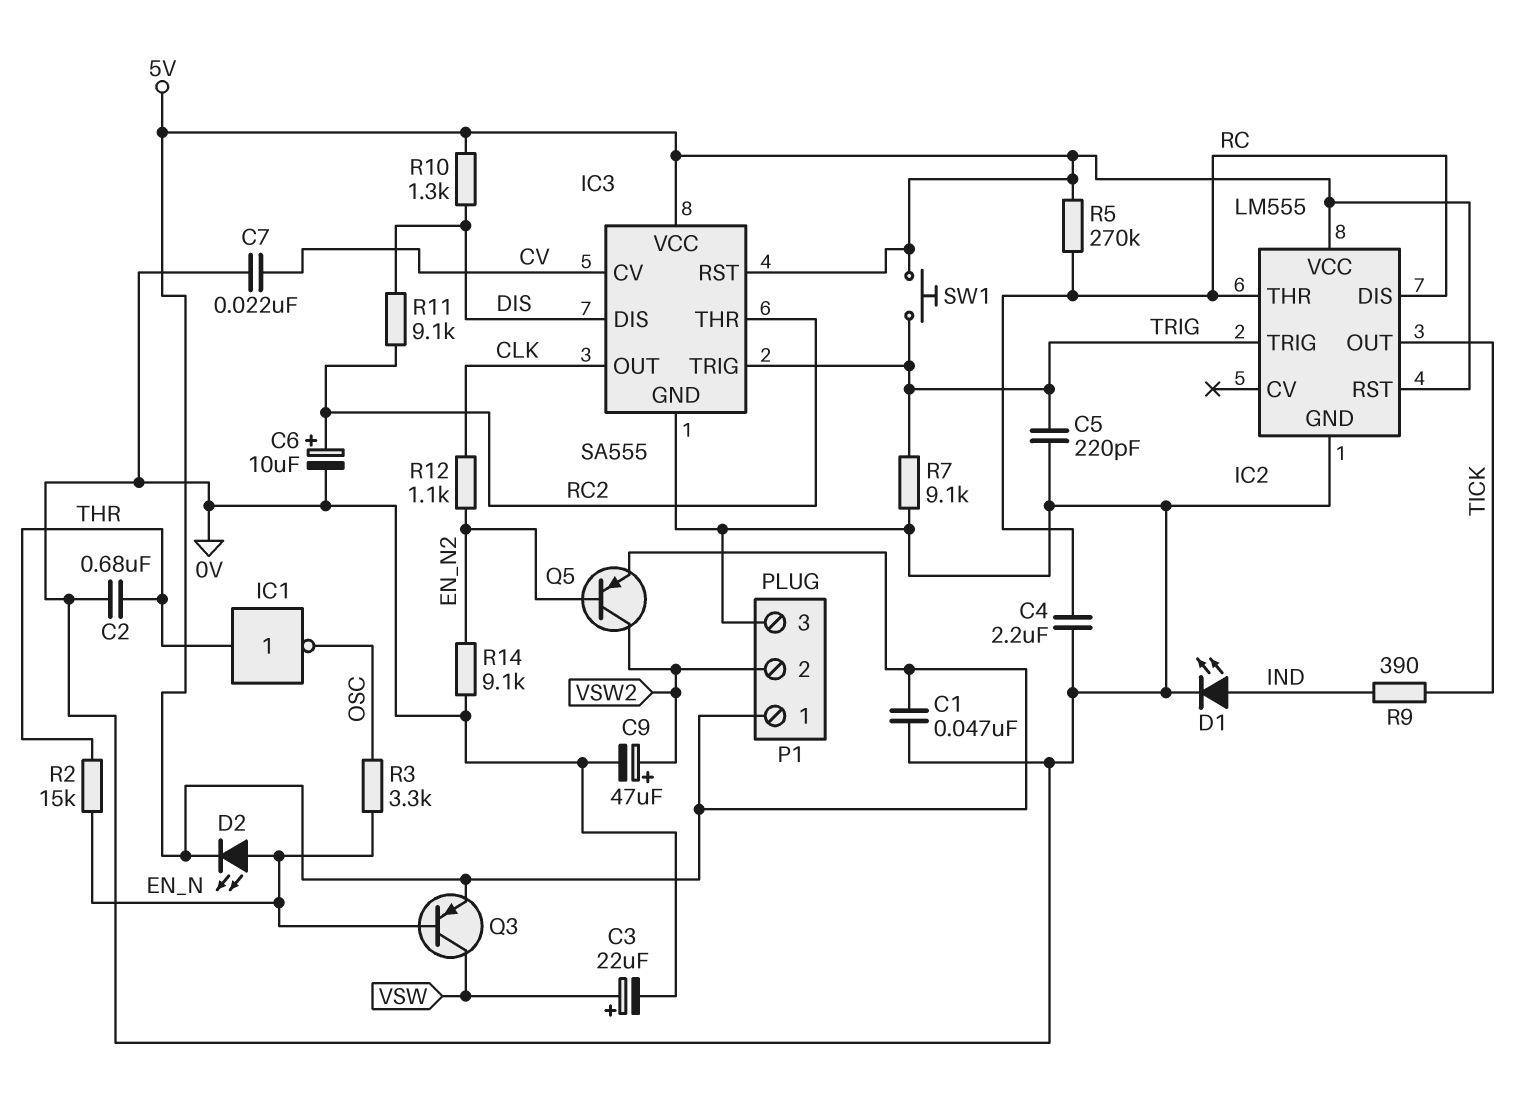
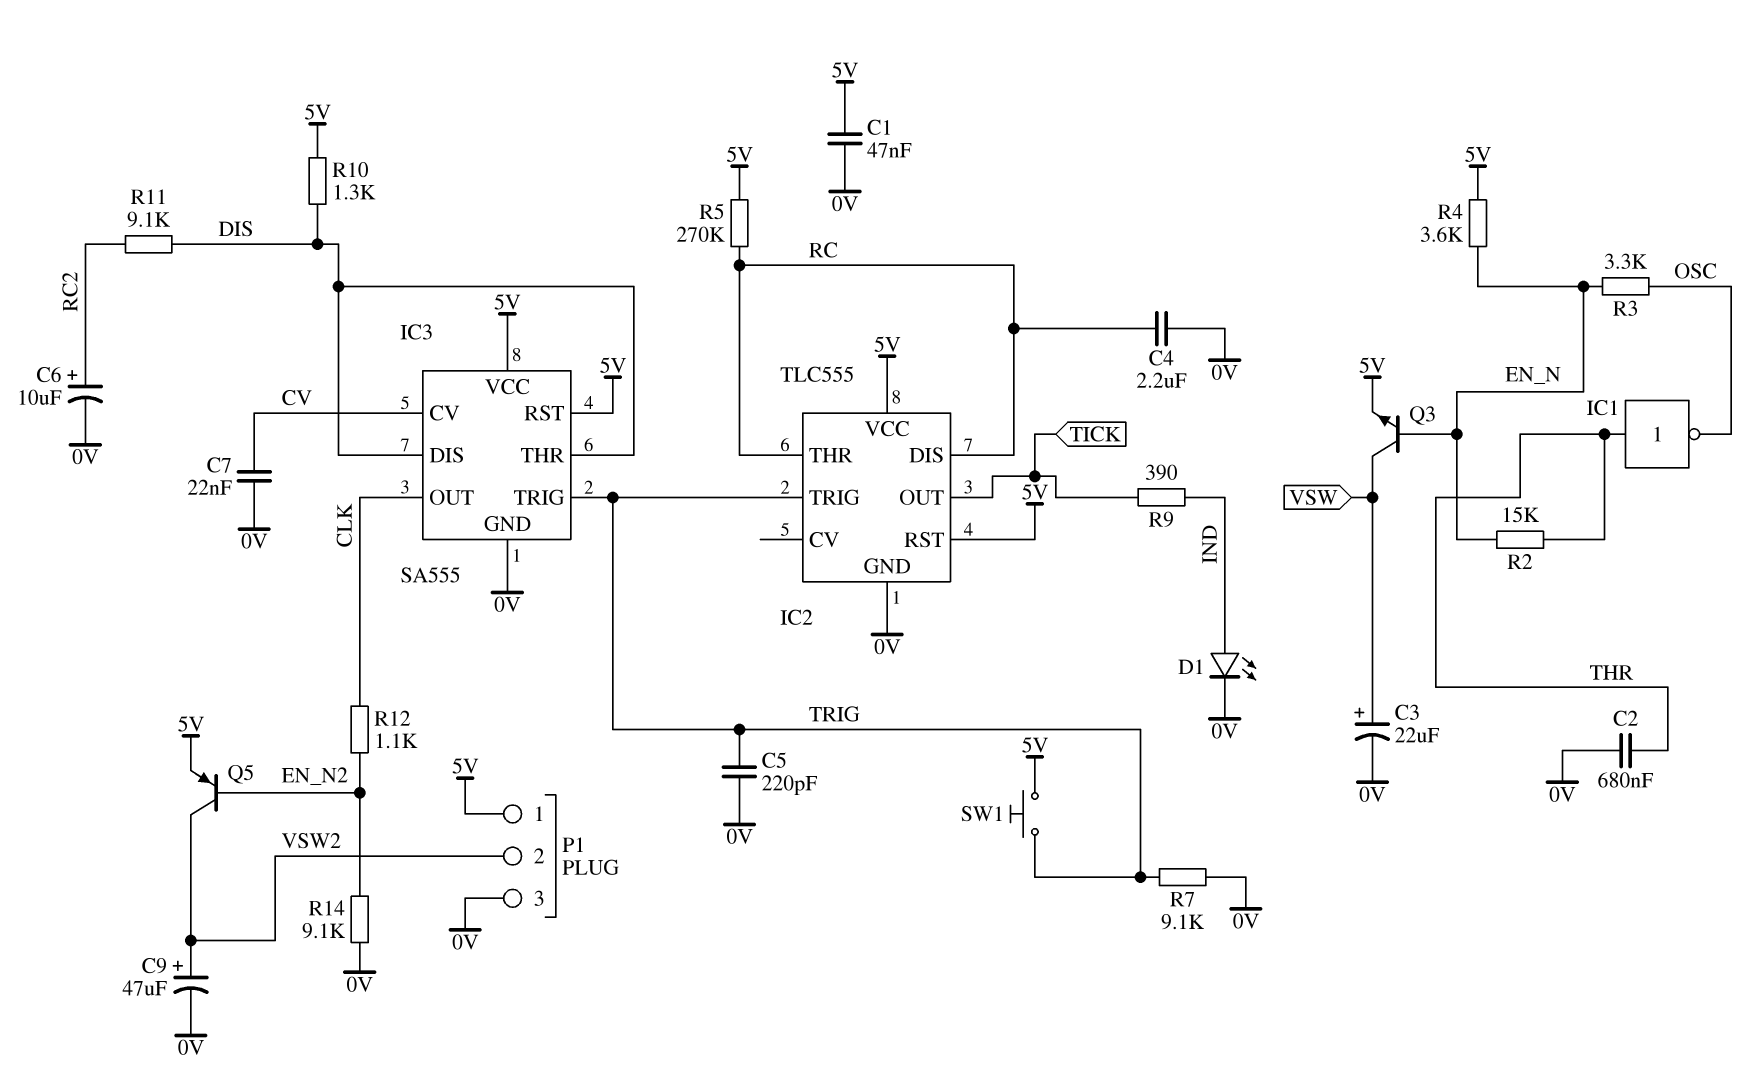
D2: LED (A EN_N, K 5V) -> none
IC2: LM555 -> TLC555
IC3 pin THR: RC2 -> DIS
Q3: PNP (B EN_N, C VSW, E 5V) -> NPN (B EN_N, C VSW, E 5V)
R4: none -> 3.6k (5V, EN_N)

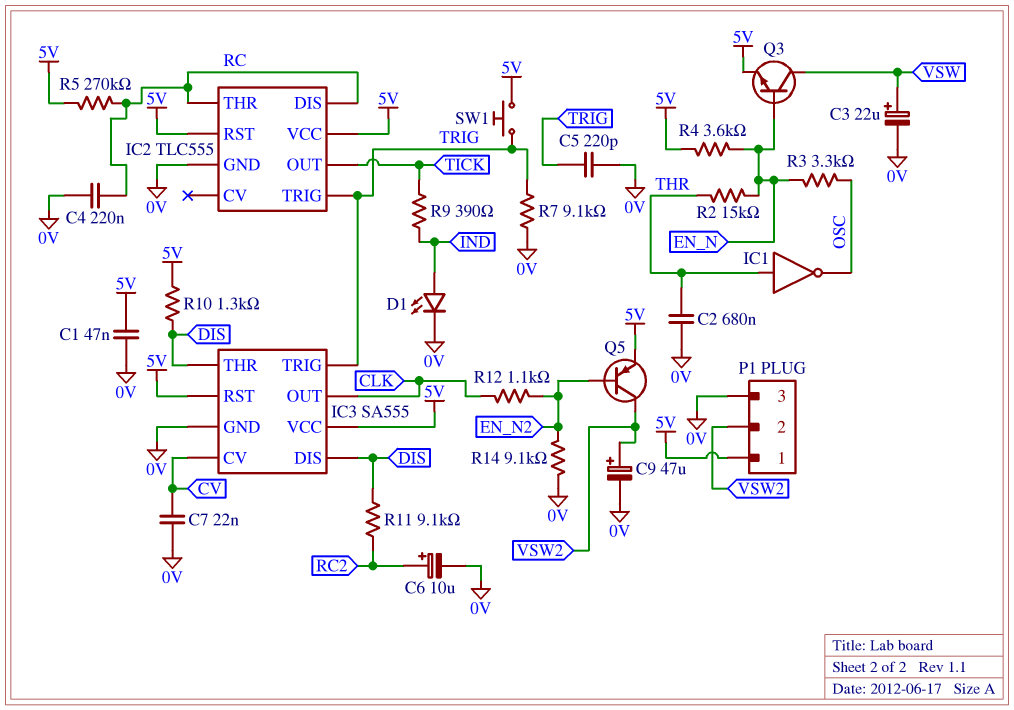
C4: 2.2uF (0V, RC) -> 220nF (0V, RC)

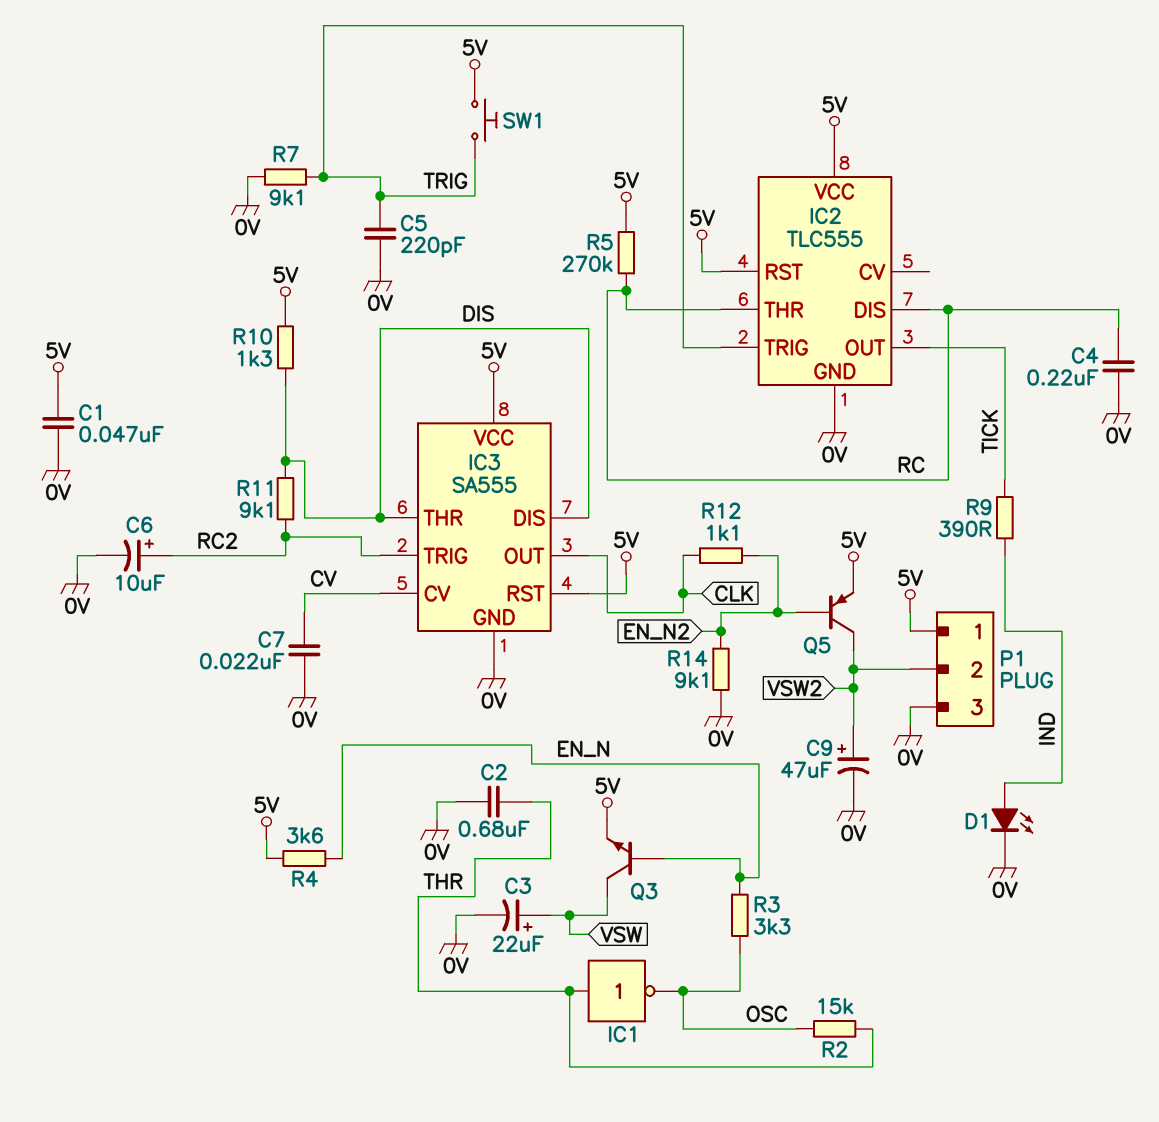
IC3 pin TRIG: TRIG -> RC2
R2: 15k (EN_N, THR) -> 15k (OSC, THR)

